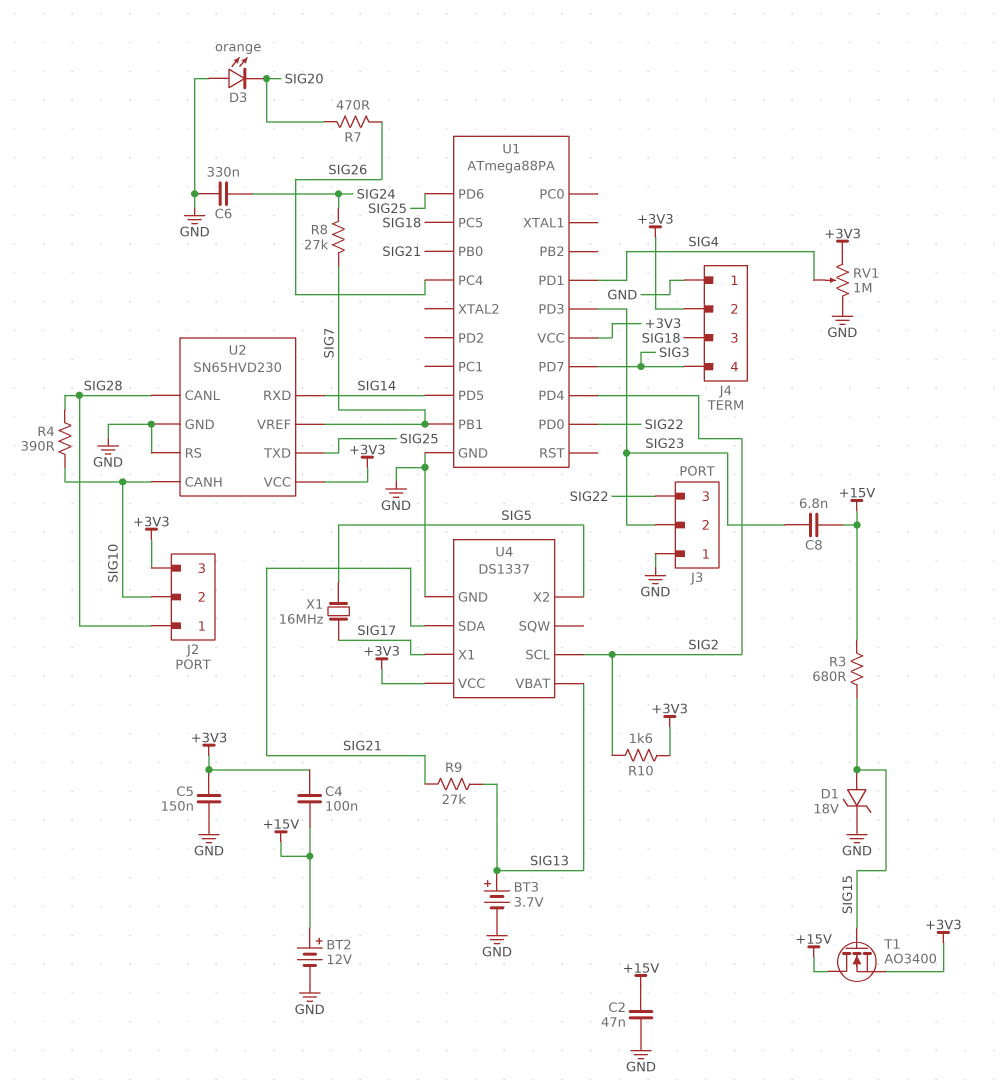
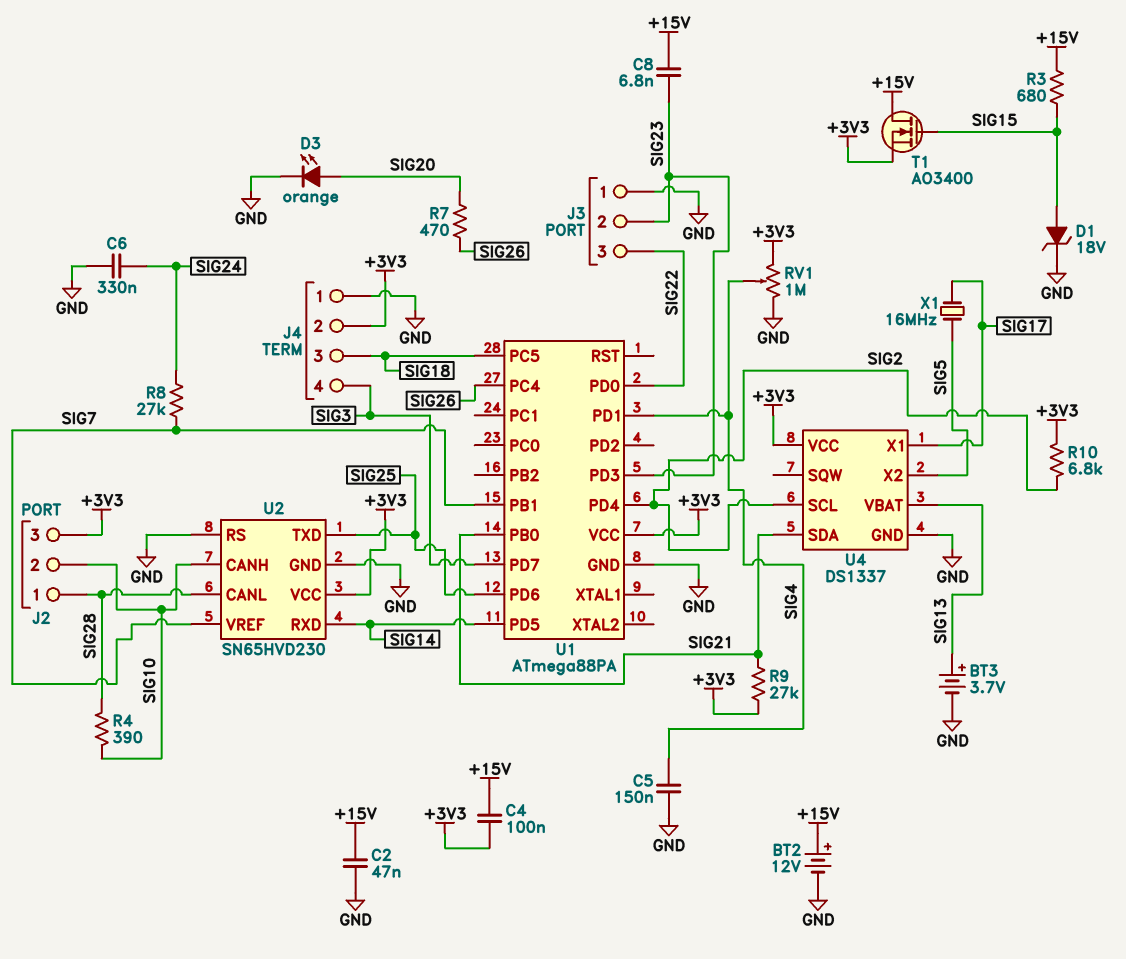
C5: 150nF (+3V3, GND) -> 150nF (GND, SIG4)
D3: LED orange (A GND, K SIG20) -> LED orange (A SIG20, K GND)
R9: 27k (SIG13, SIG21) -> 27k (+3V3, SIG21)
R10: 1.6k (+3V3, SIG2) -> 6.8k (+3V3, SIG2)

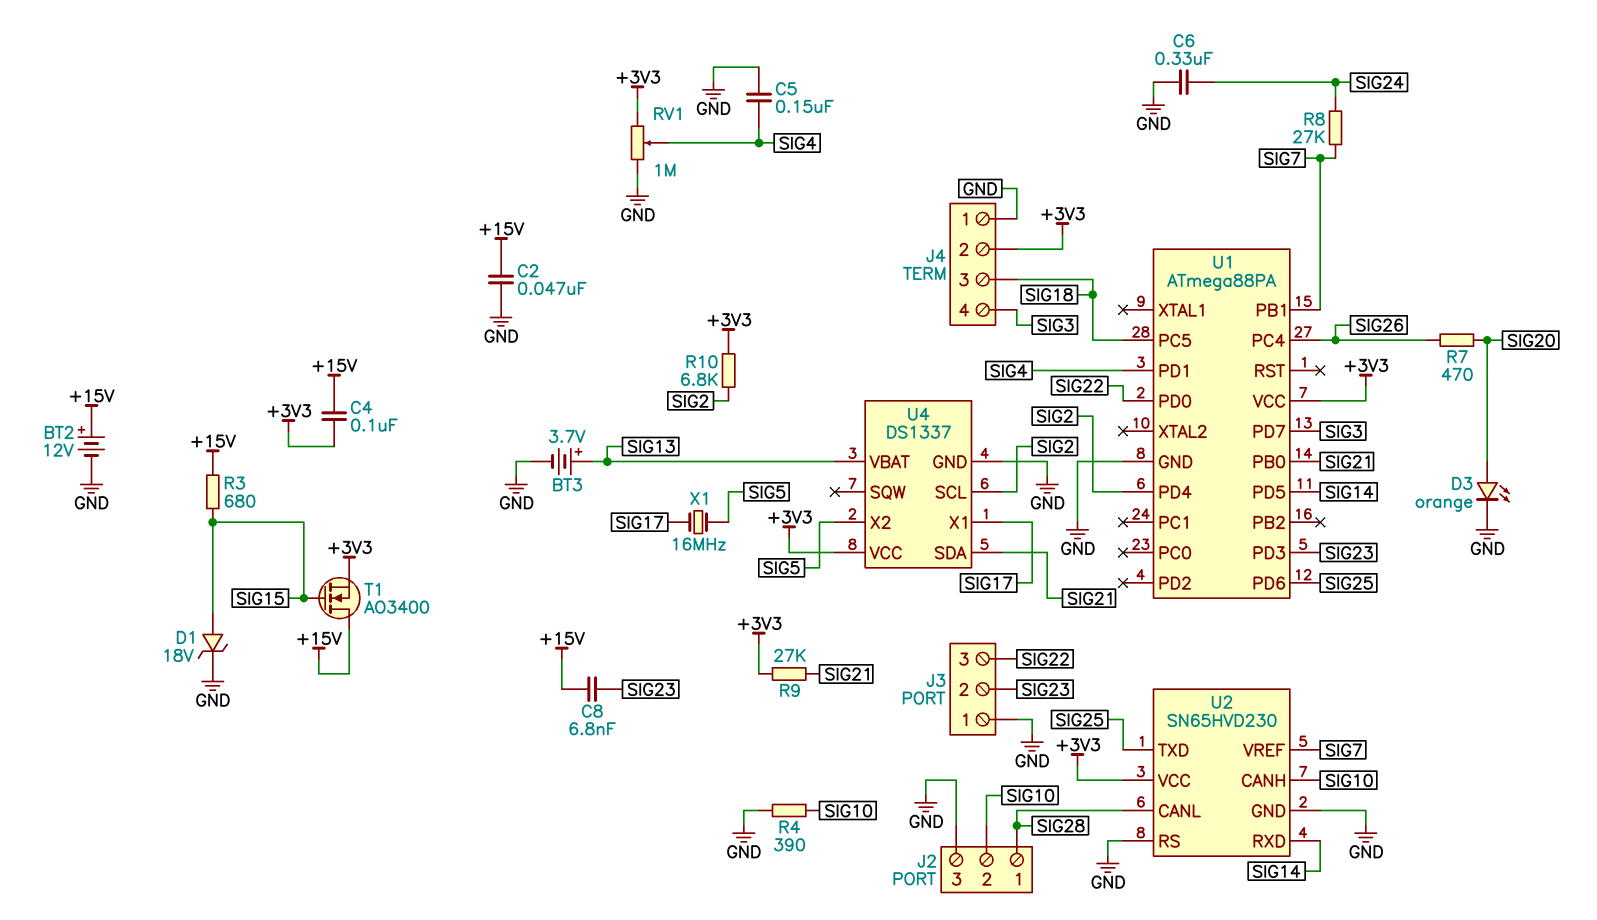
J2 pin 3: +3V3 -> GND
R4: 390 (SIG10, SIG28) -> 390 (GND, SIG10)

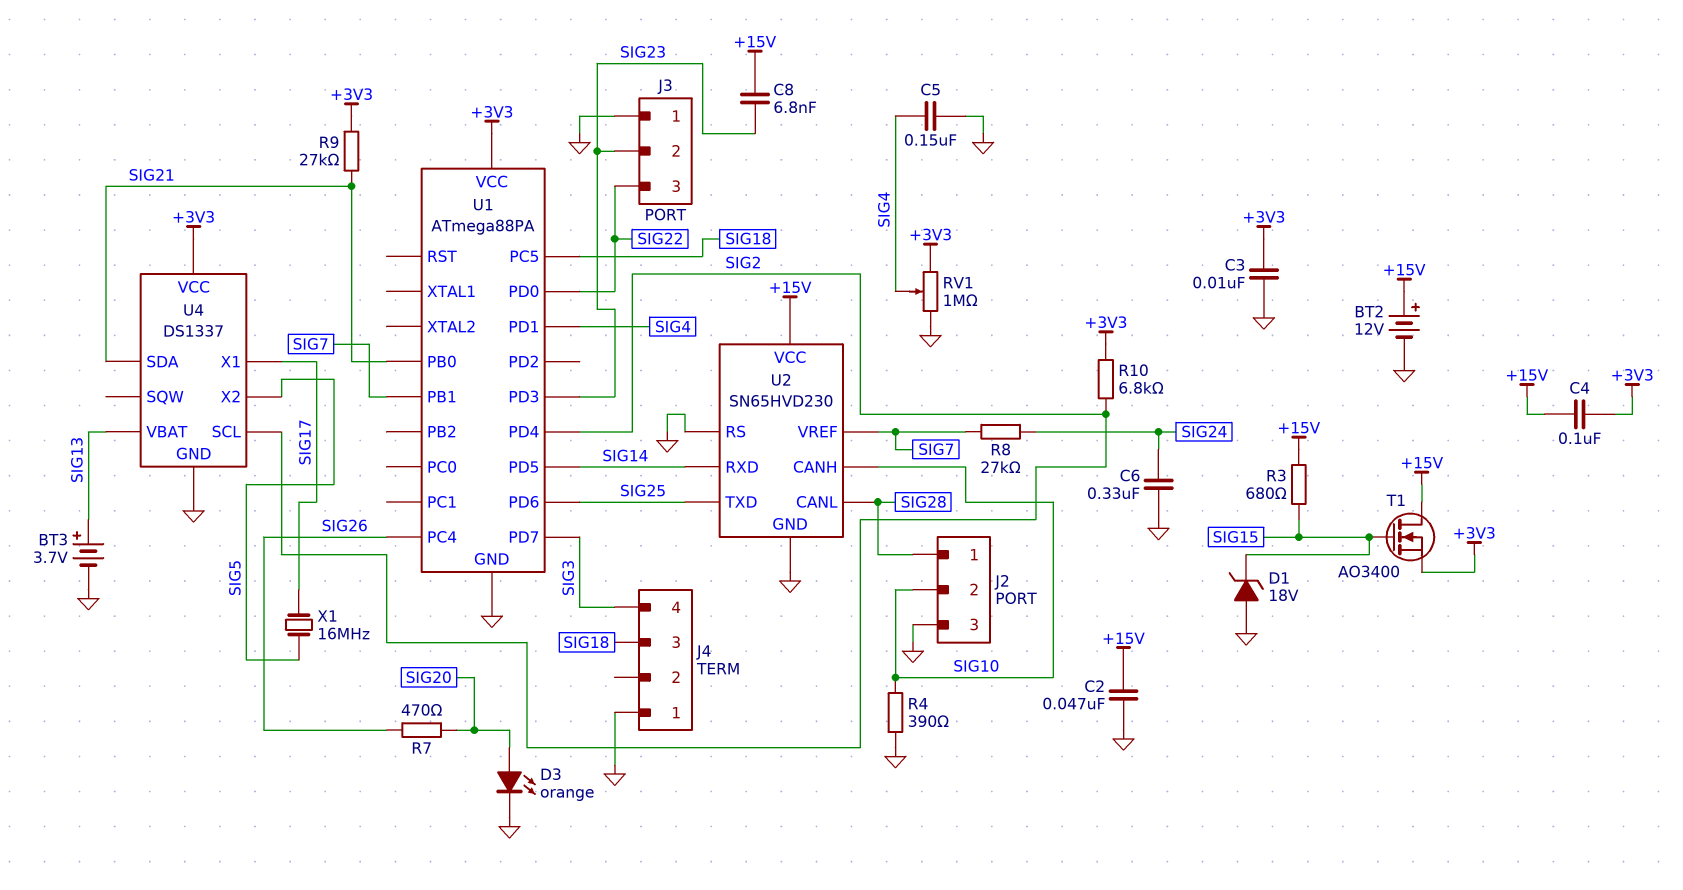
C3: none -> 10nF (+3V3, GND)
D1: zener 18V (A SIG15, K GND) -> zener 18V (A GND, K SIG15)
J4 pin 2: +3V3 -> none
U2 pin VCC: +3V3 -> +15V

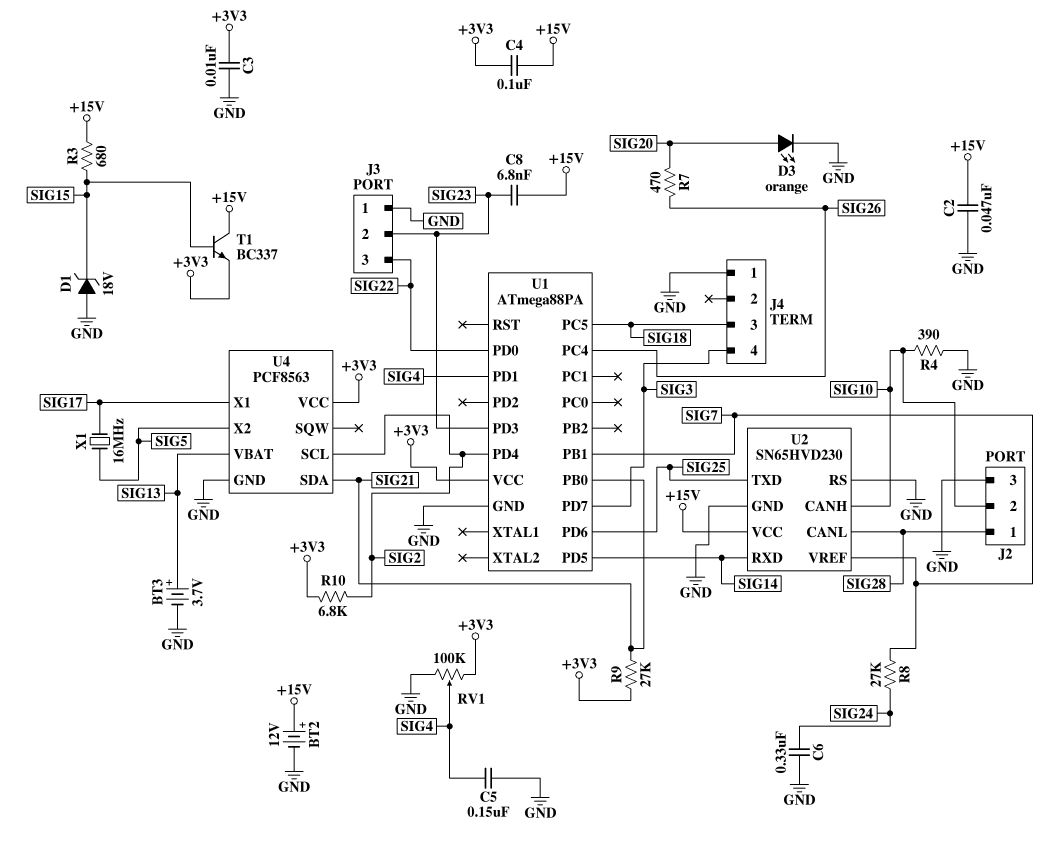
RV1: 1M (+3V3, GND, wiper SIG4) -> 100k (+3V3, GND, wiper SIG4)
T1: NMOS AO3400 (G SIG15, D +15V, S +3V3) -> NPN BC337 (B SIG15, C +15V, E +3V3)
U4: DS1337 -> PCF8563

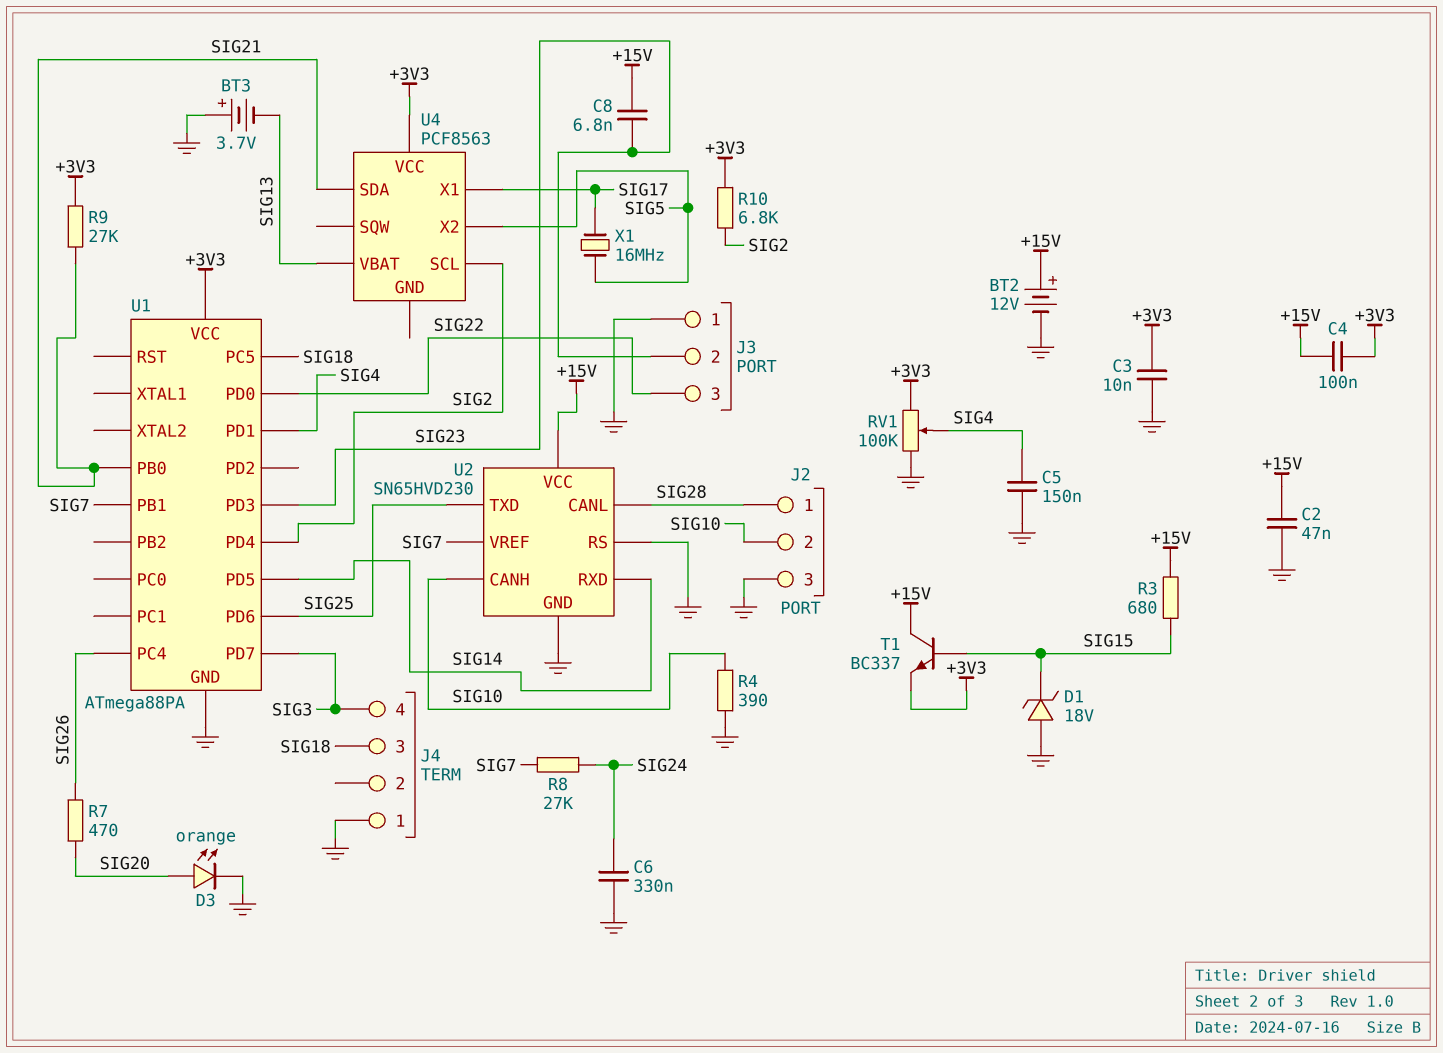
BT3: 3.7V (plus SIG13, minus GND) -> 3.7V (plus GND, minus SIG13)
U4 pin GND: GND -> none

